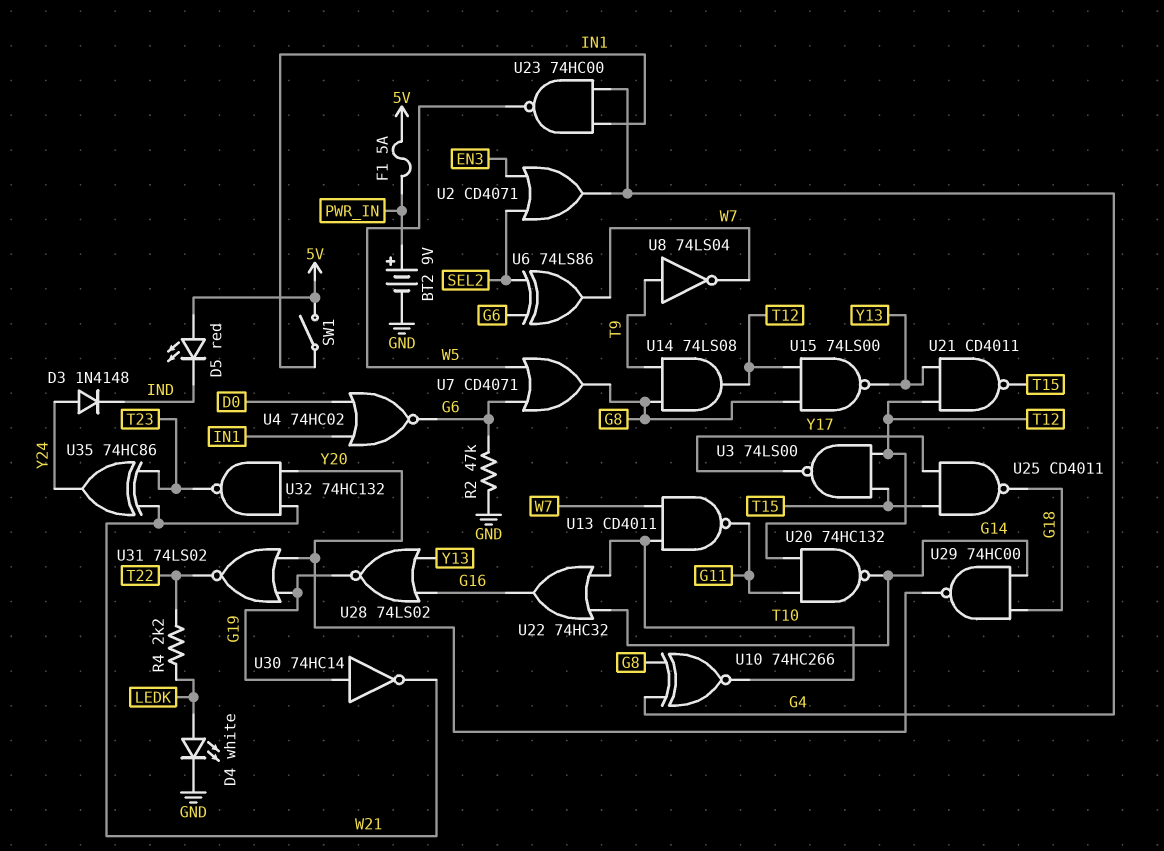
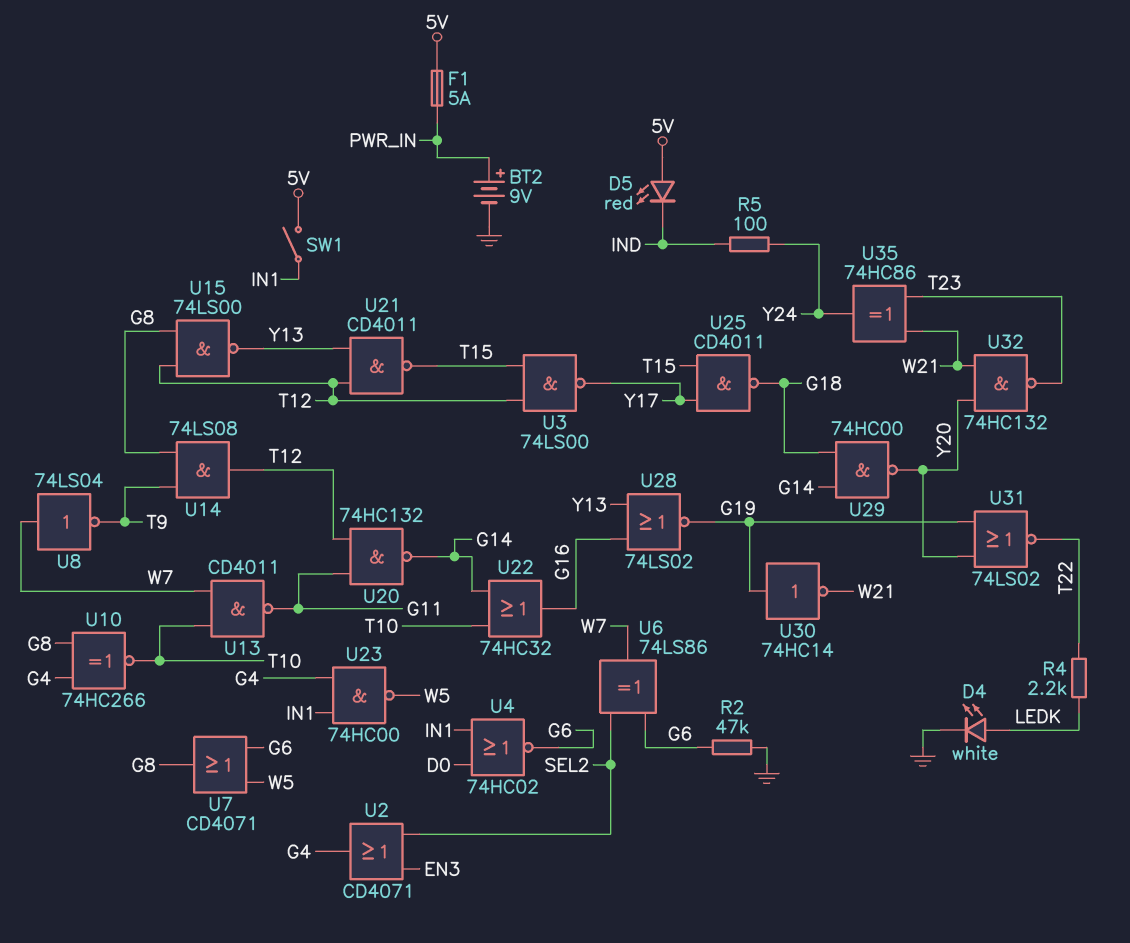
D3: diode 1N4148 (A Y24, K IND) -> none
R5: none -> 100 (IND, Y24)
U8: NOT 74LS04 (in T9, out W7) -> NOT 74LS04 (in W7, out T9)

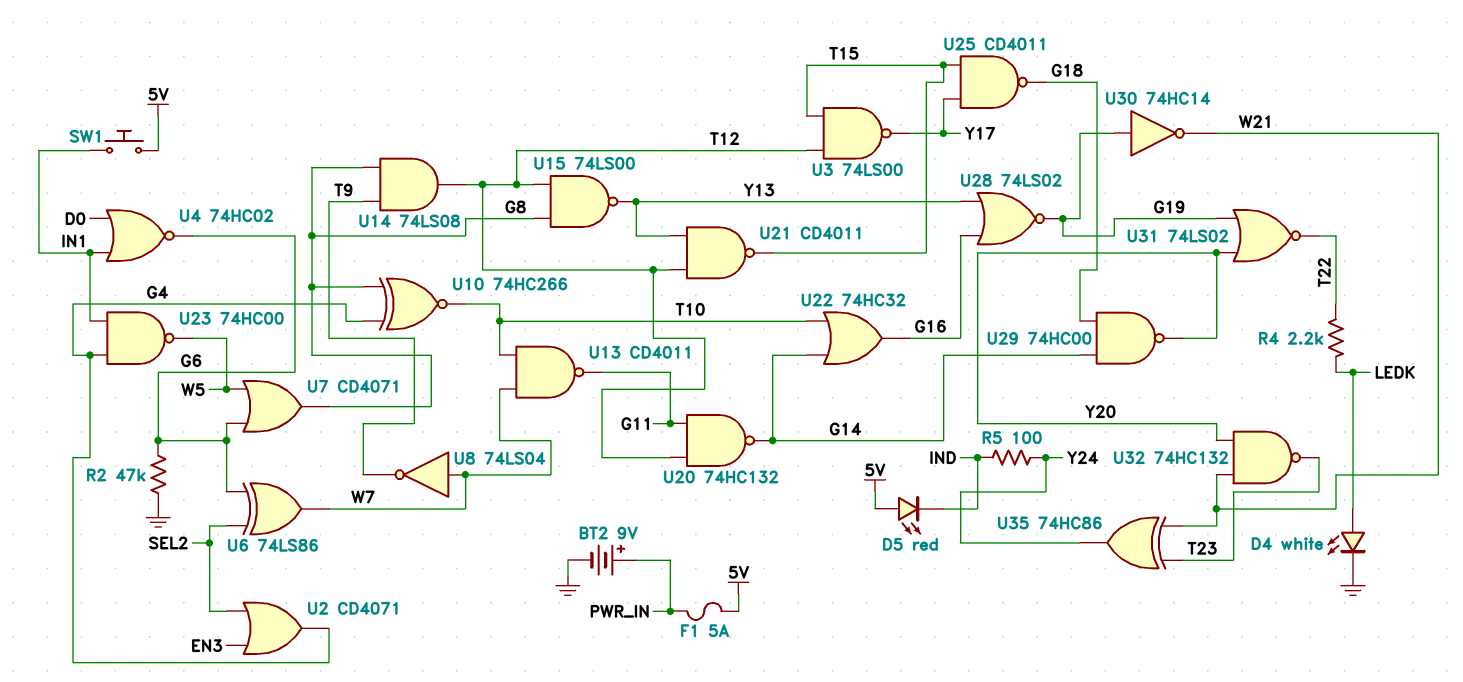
SW1: switch (5V, IN1) -> button (5V, IN1)

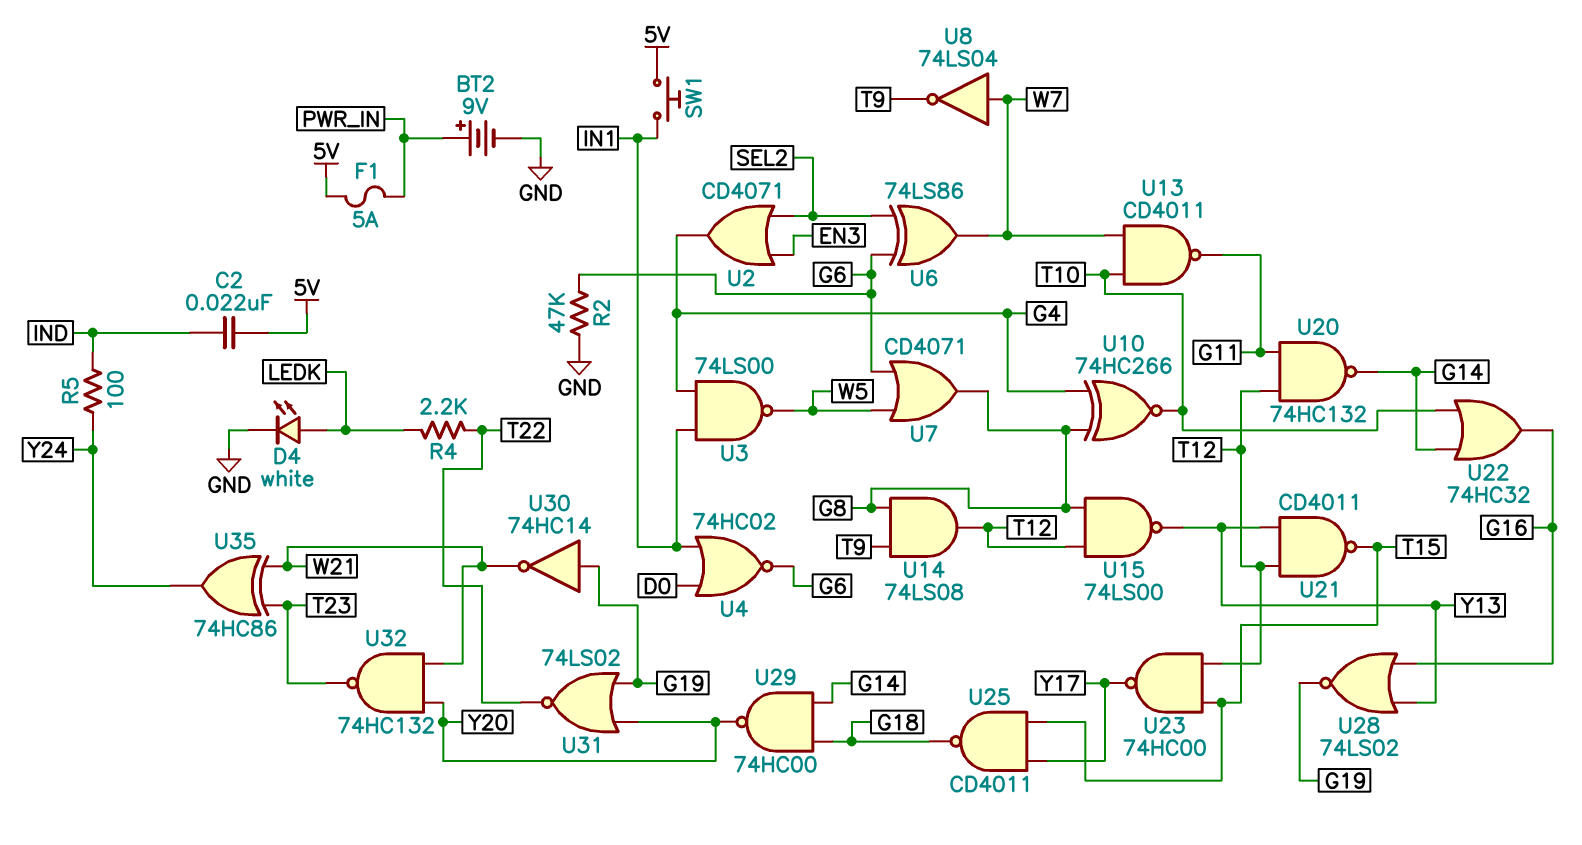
C2: none -> 22nF (5V, IND)
D5: LED red (A 5V, K IND) -> none
U3: NAND 74LS00 (in T12, in T15, out Y17) -> NAND 74LS00 (in G4, in IN1, out W5)
U23: NAND 74HC00 (in G4, in IN1, out W5) -> NAND 74HC00 (in T12, in T15, out Y17)

